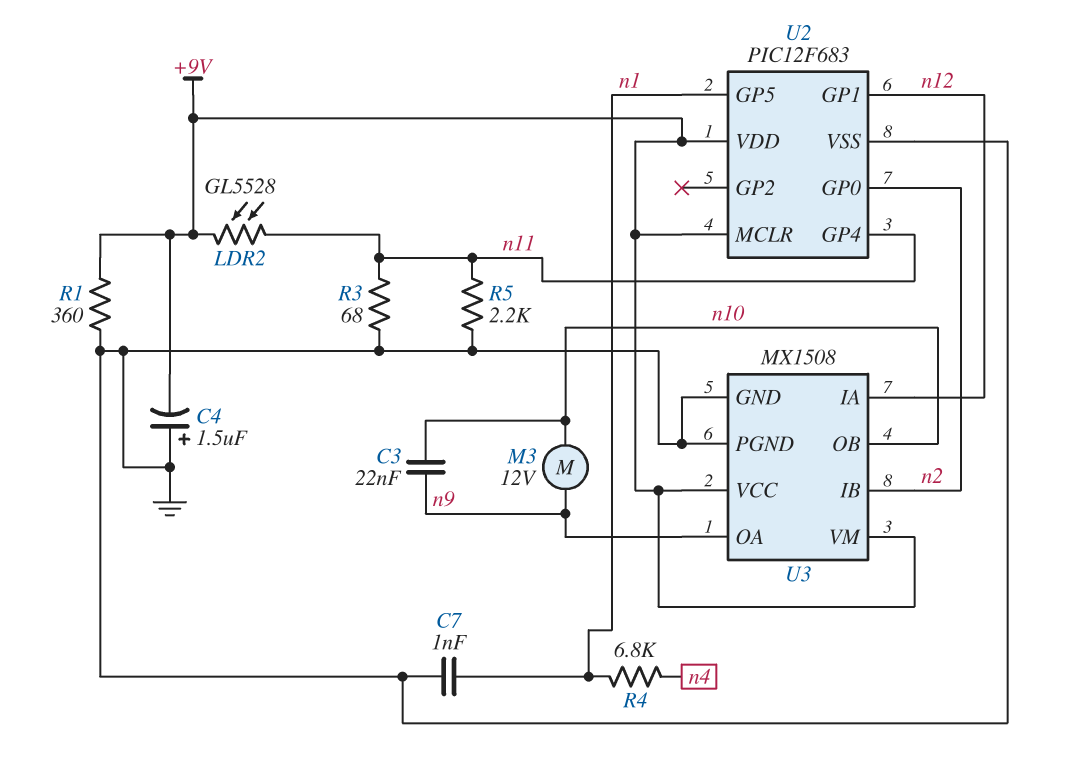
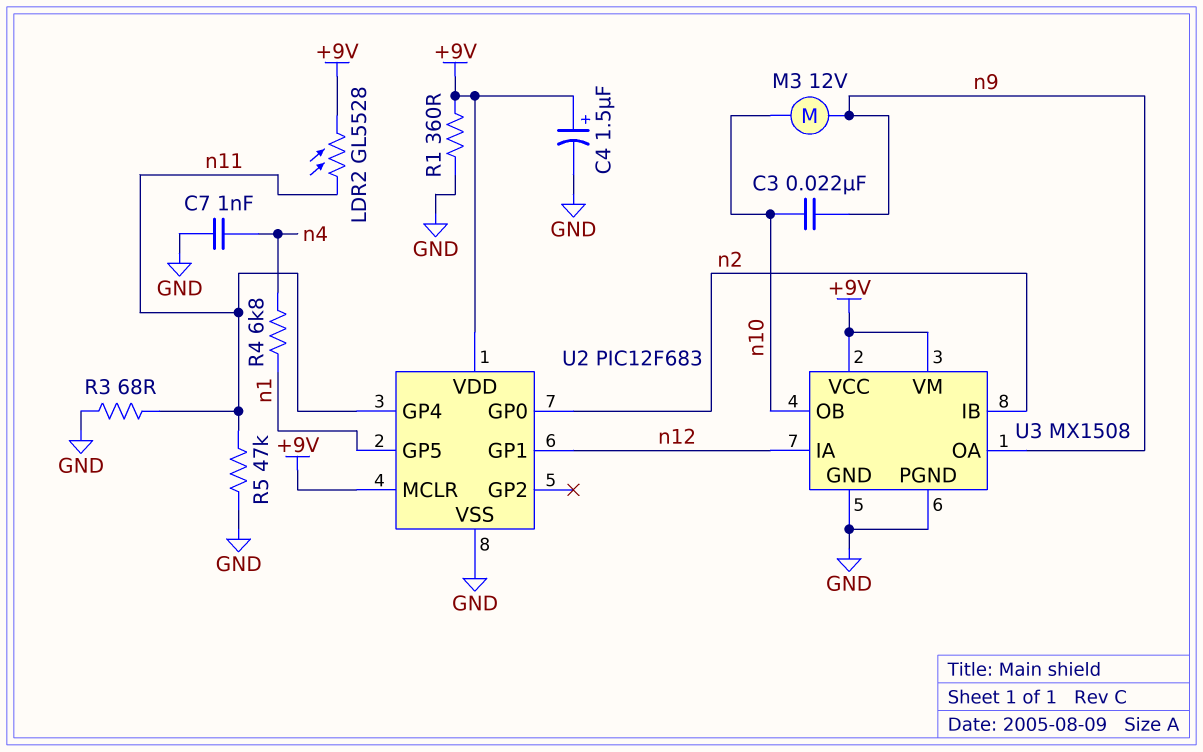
C4: 1.5uF (plus GND, minus +9V) -> 1.5uF (plus +9V, minus GND)
C7: 1nF (GND, n1) -> 1nF (GND, n4)
R5: 2.2k (GND, n11) -> 47k (GND, n11)

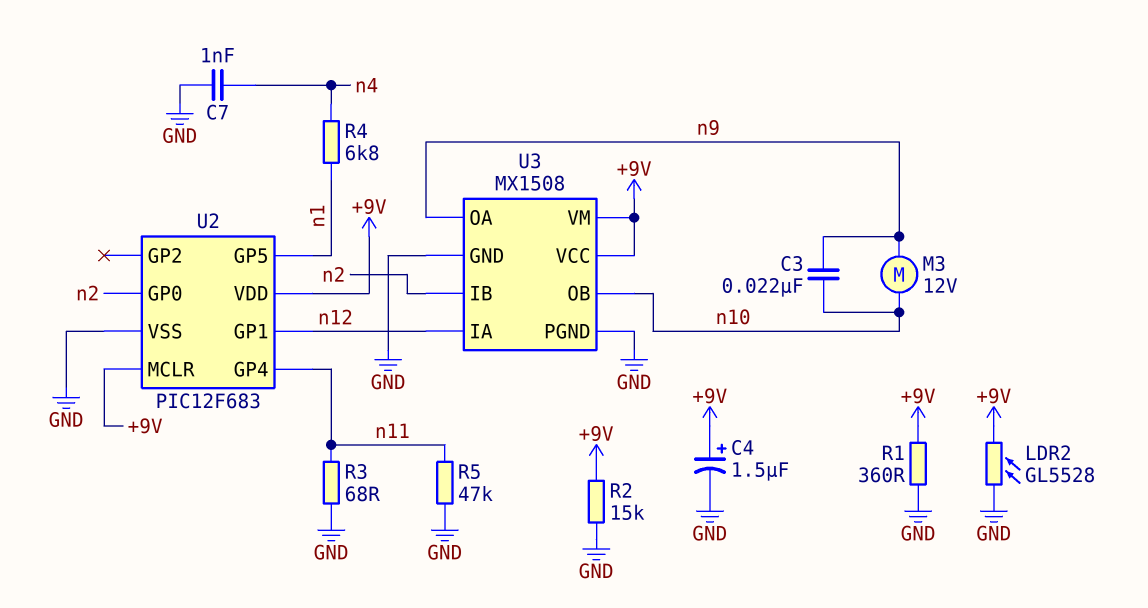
LDR2: GL5528 (+9V, n11) -> GL5528 (+9V, GND)
R2: none -> 15k (+9V, GND)

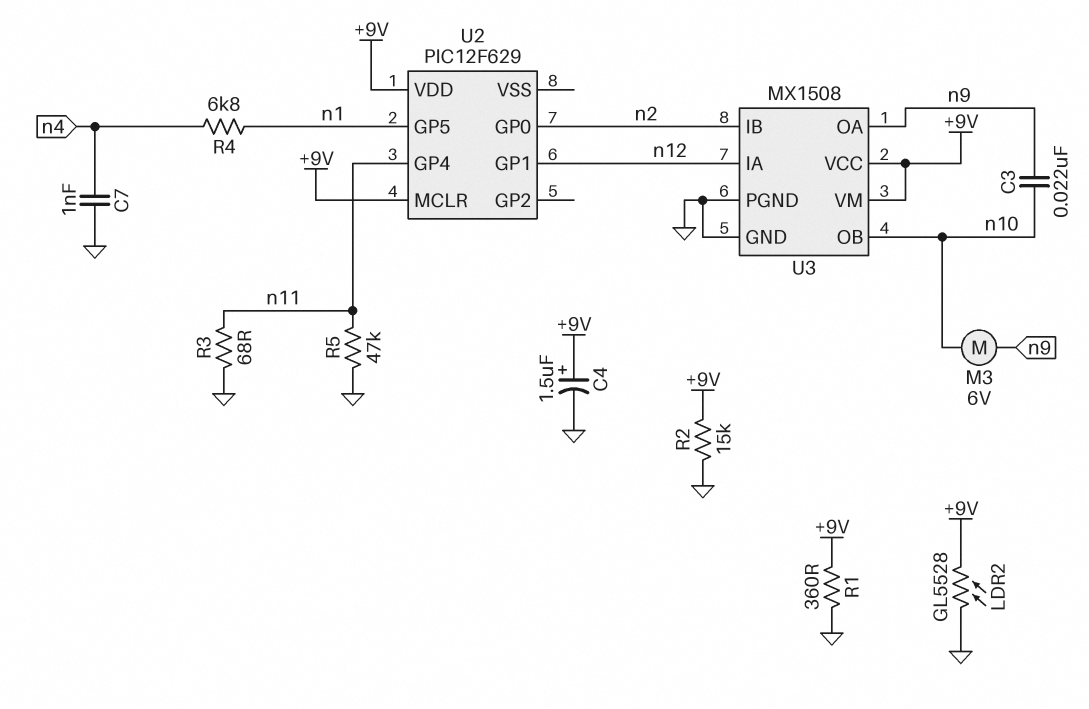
M3: motor 12V (n9, n10) -> motor 6V (n9, n10)
U2: PIC12F683 -> PIC12F629
U2 pin VSS: GND -> none

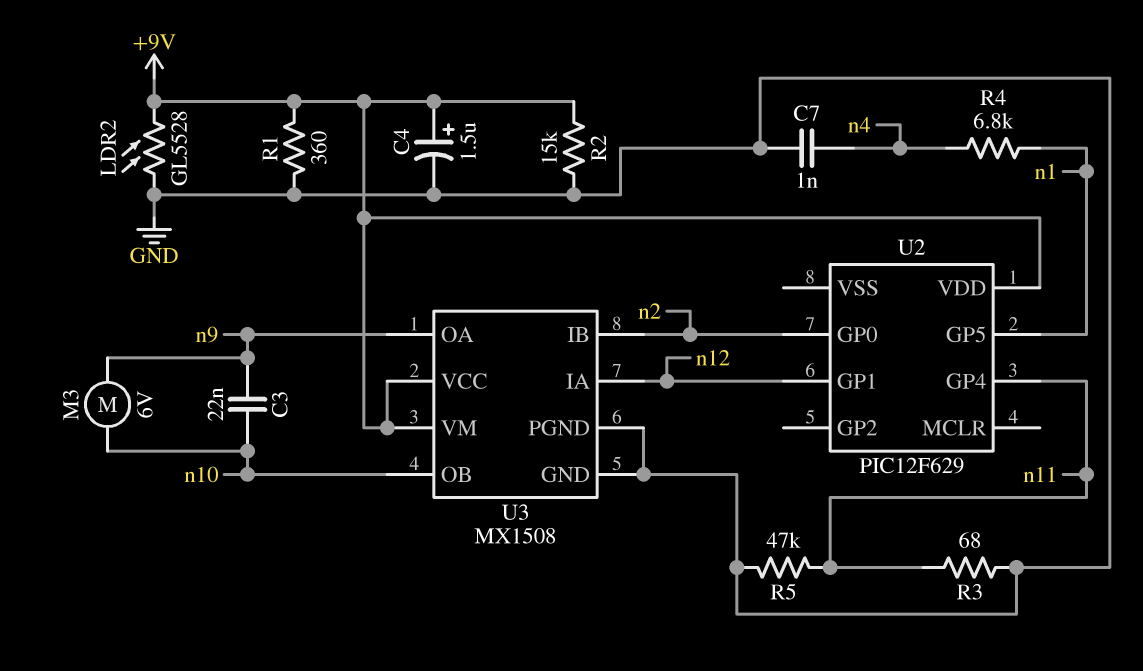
U2 pin MCLR: +9V -> none

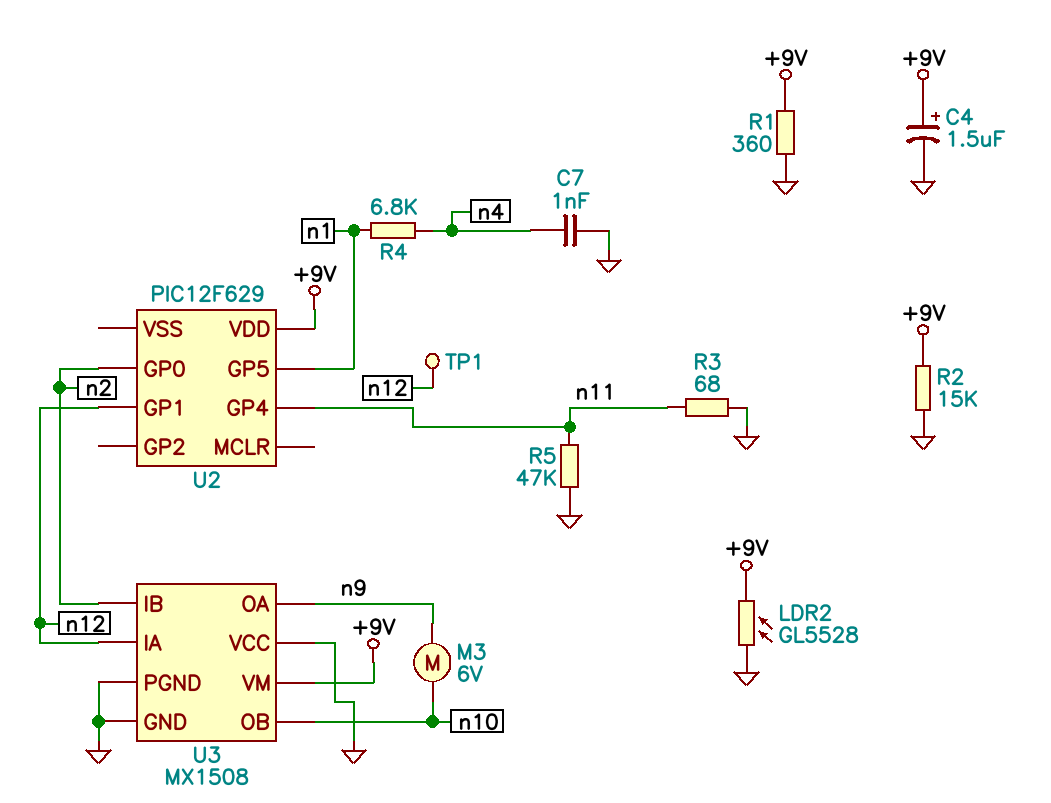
C3: 22nF (n9, n10) -> none
TP1: none -> test point (n12)
U3 pin VCC: +9V -> GND

